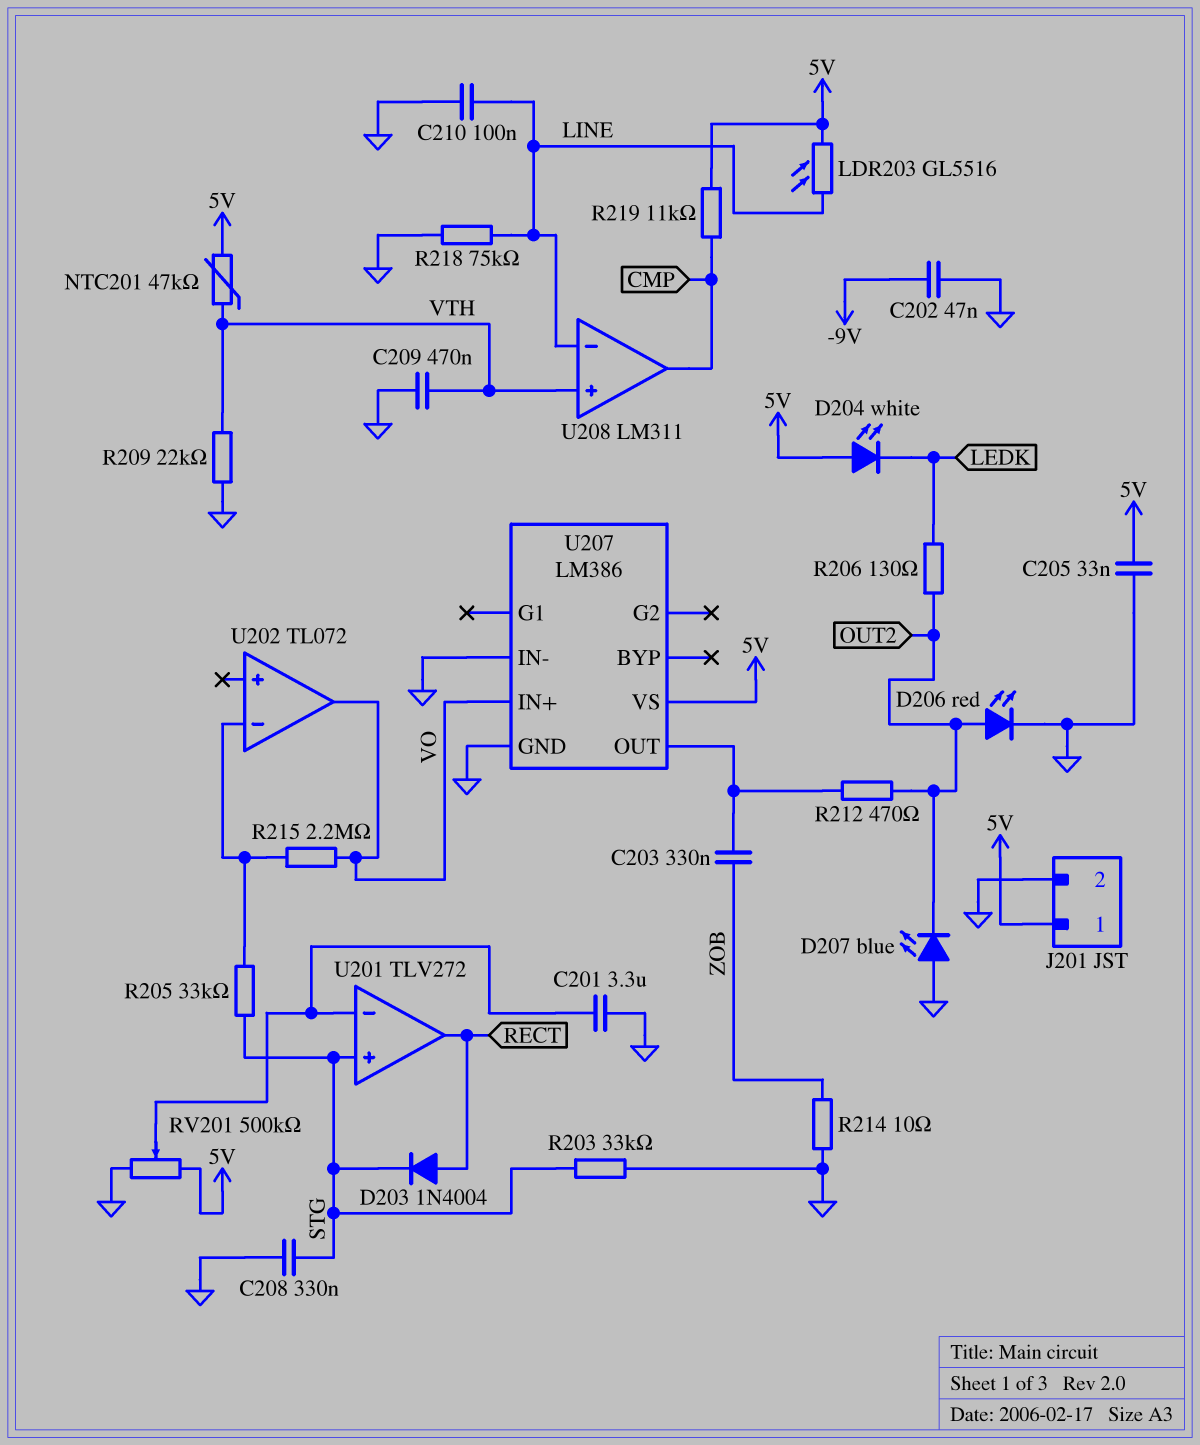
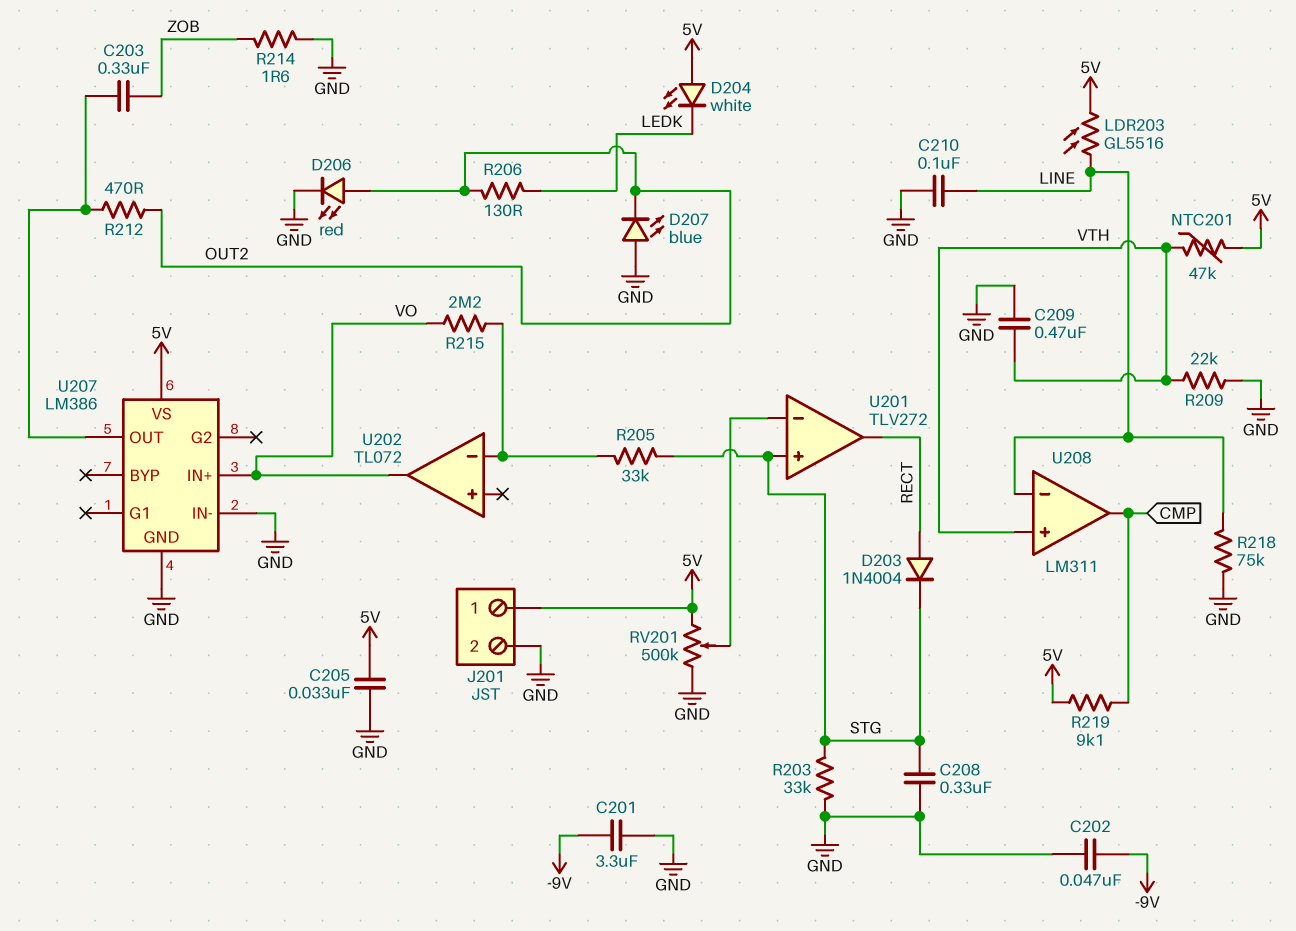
C201: 3.3uF (GND, U201/in-) -> 3.3uF (-9V, GND)
R214: 10 (GND, ZOB) -> 1.6 (GND, ZOB)
R219: 11k (5V, CMP) -> 9.1k (5V, CMP)

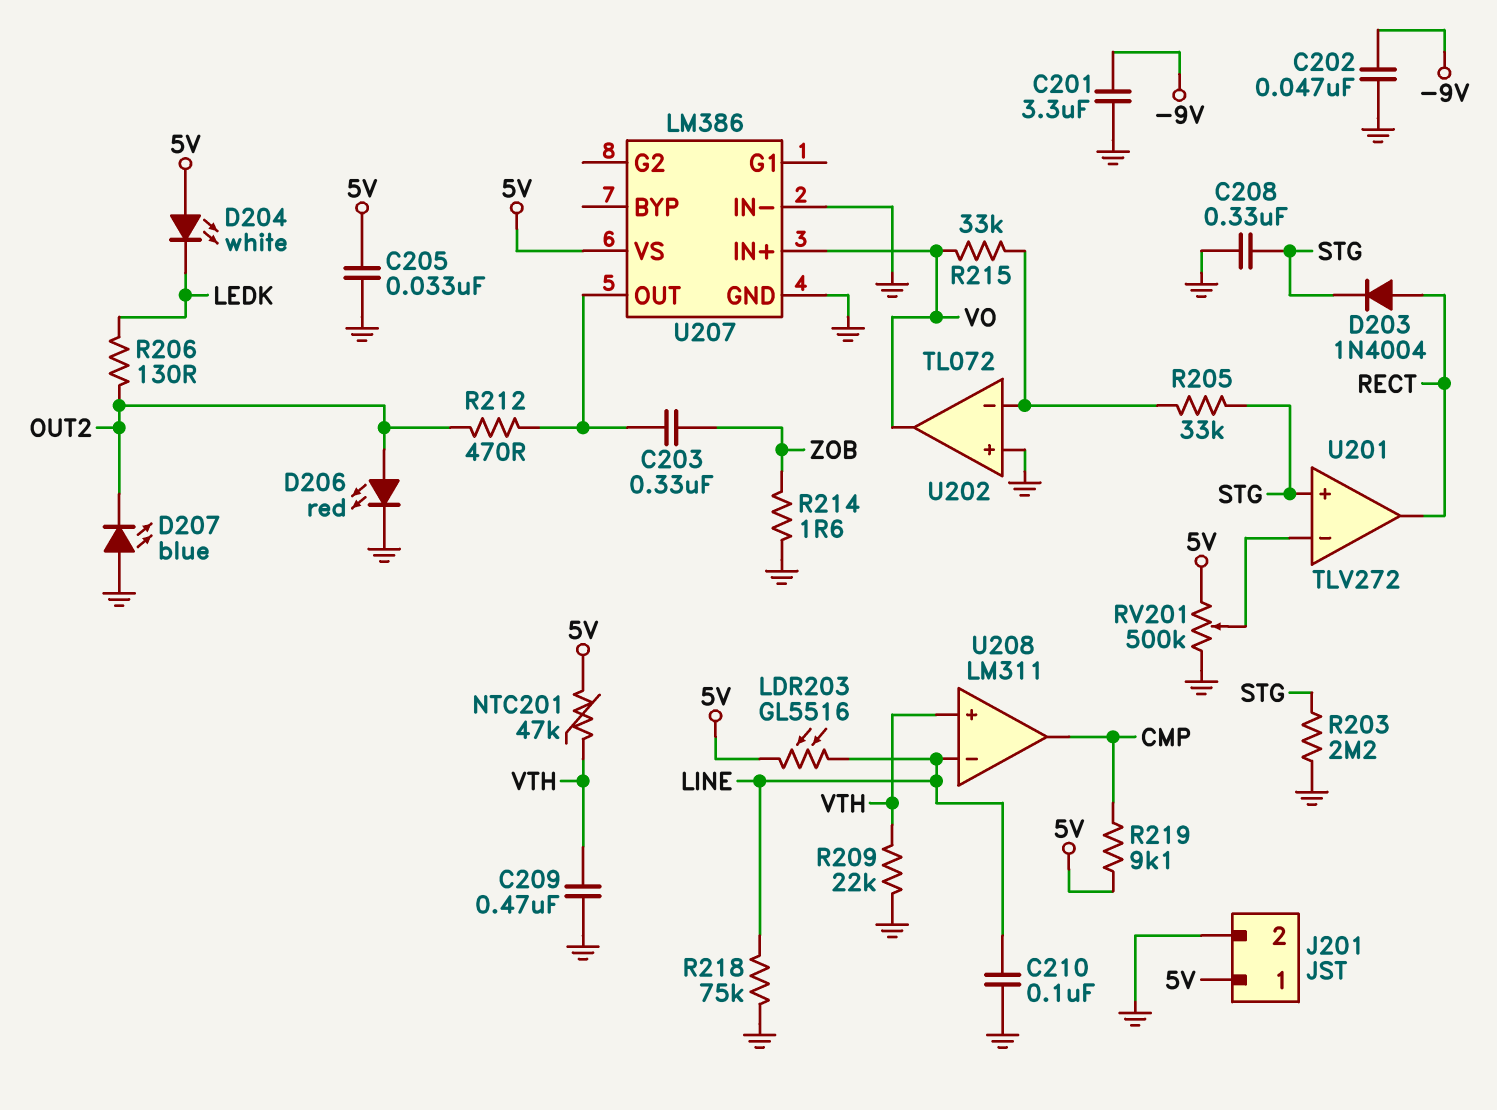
R203: 33k (GND, STG) -> 2.2M (GND, STG)
R215: 2.2M (U202/in-, VO) -> 33k (U202/in-, VO)
U202 pin in+: none -> GND

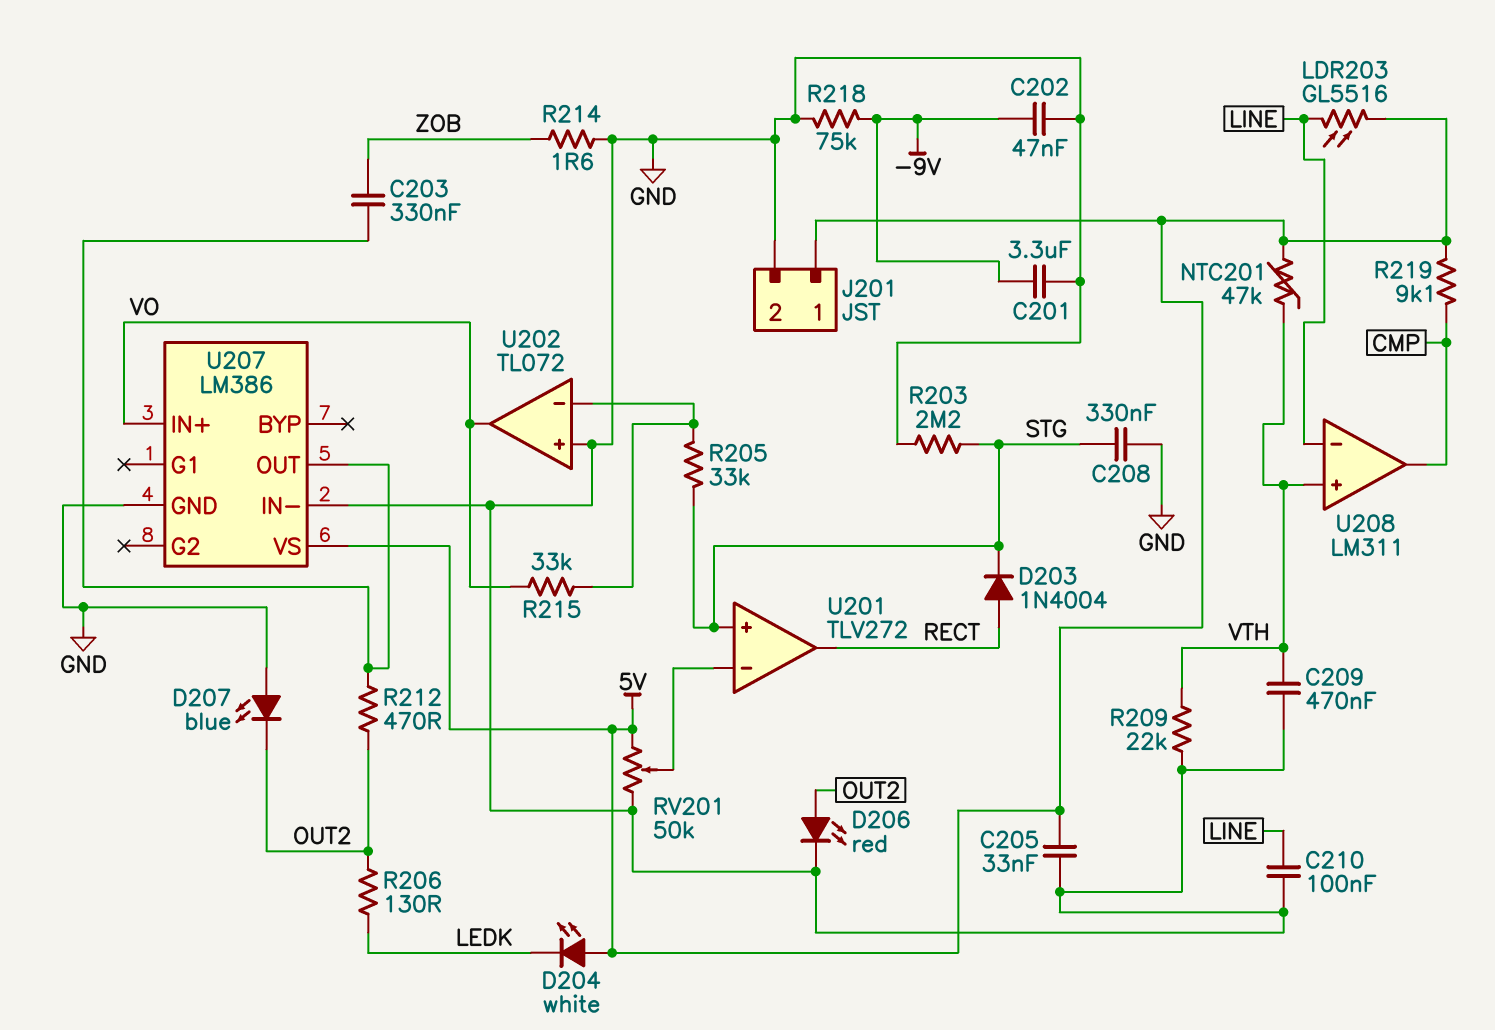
R218: 75k (GND, LINE) -> 75k (-9V, GND)
RV201: 500k (5V, GND, wiper U201/in-) -> 50k (5V, GND, wiper U201/in-)

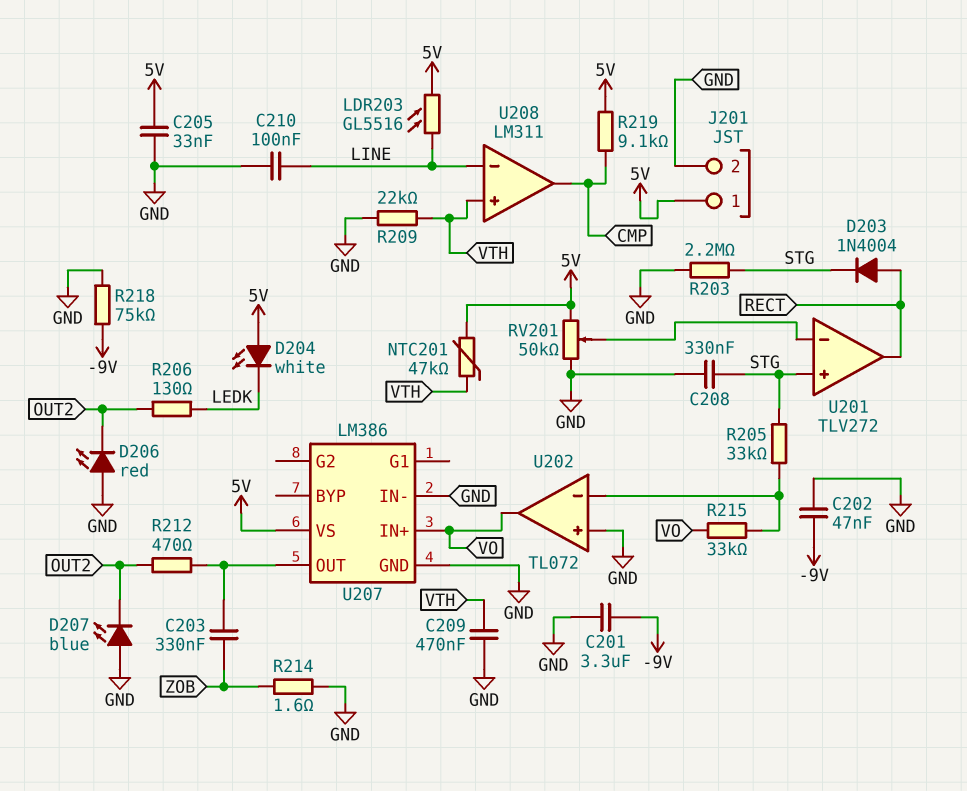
D206: LED red (A OUT2, K GND) -> LED red (A GND, K OUT2)

